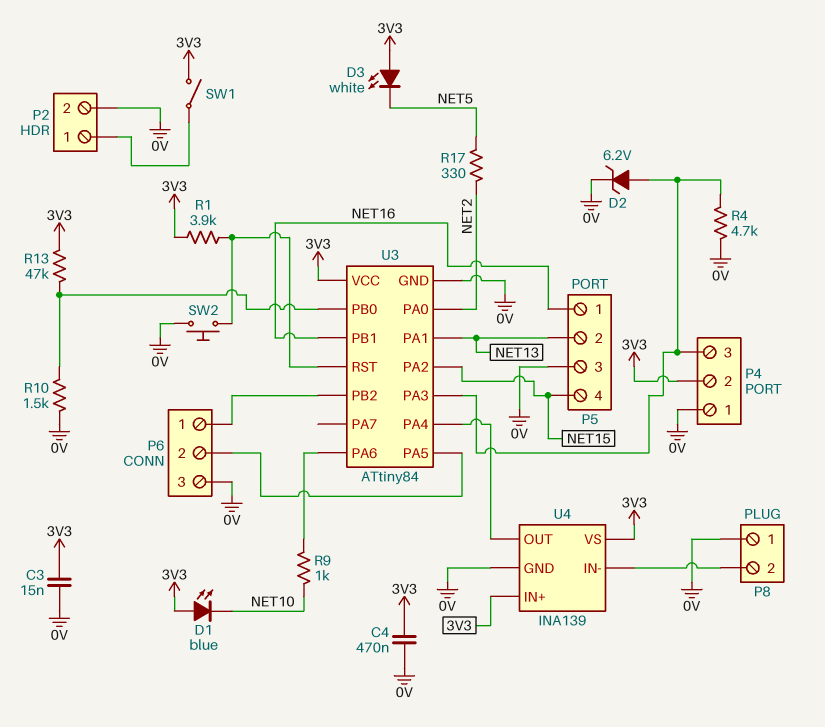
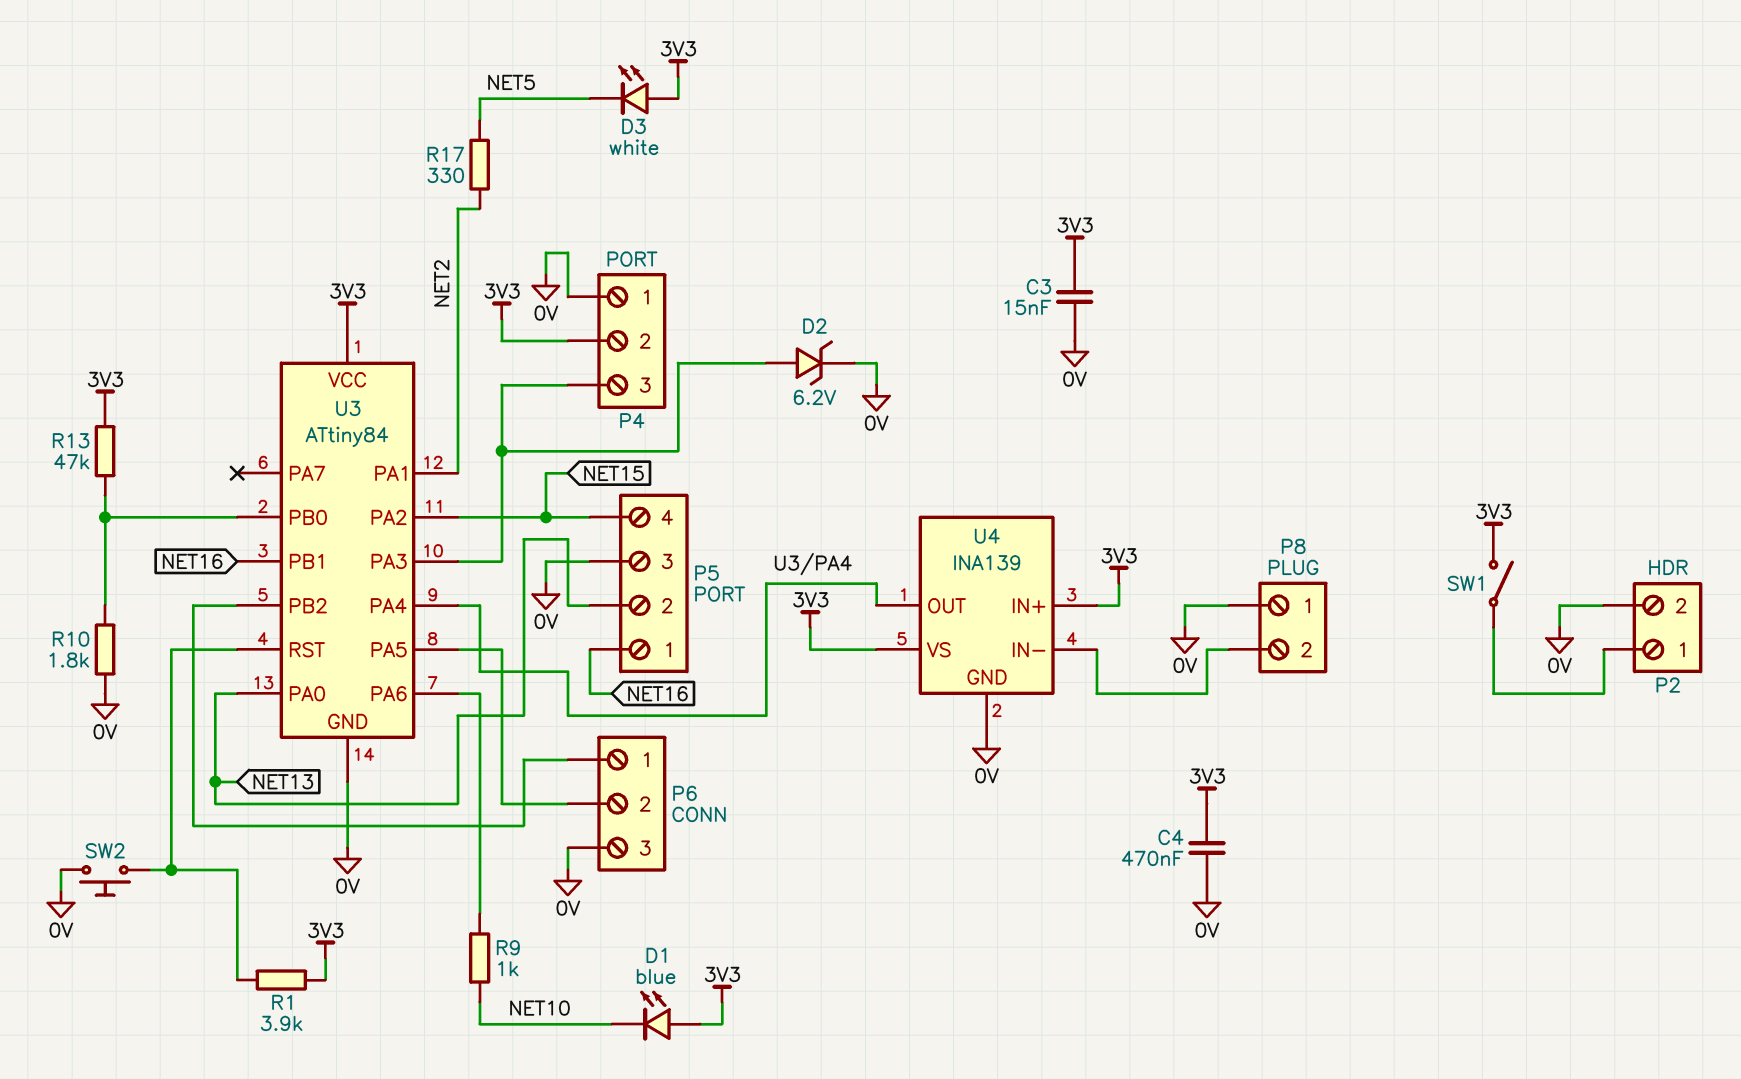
R4: 4.7k (0V, P4/3) -> none
R10: 1.5k (0V, U3/PB0) -> 1.8k (0V, U3/PB0)
U3 pin PA0: NET2 -> NET13
U3 pin PA1: NET13 -> NET2

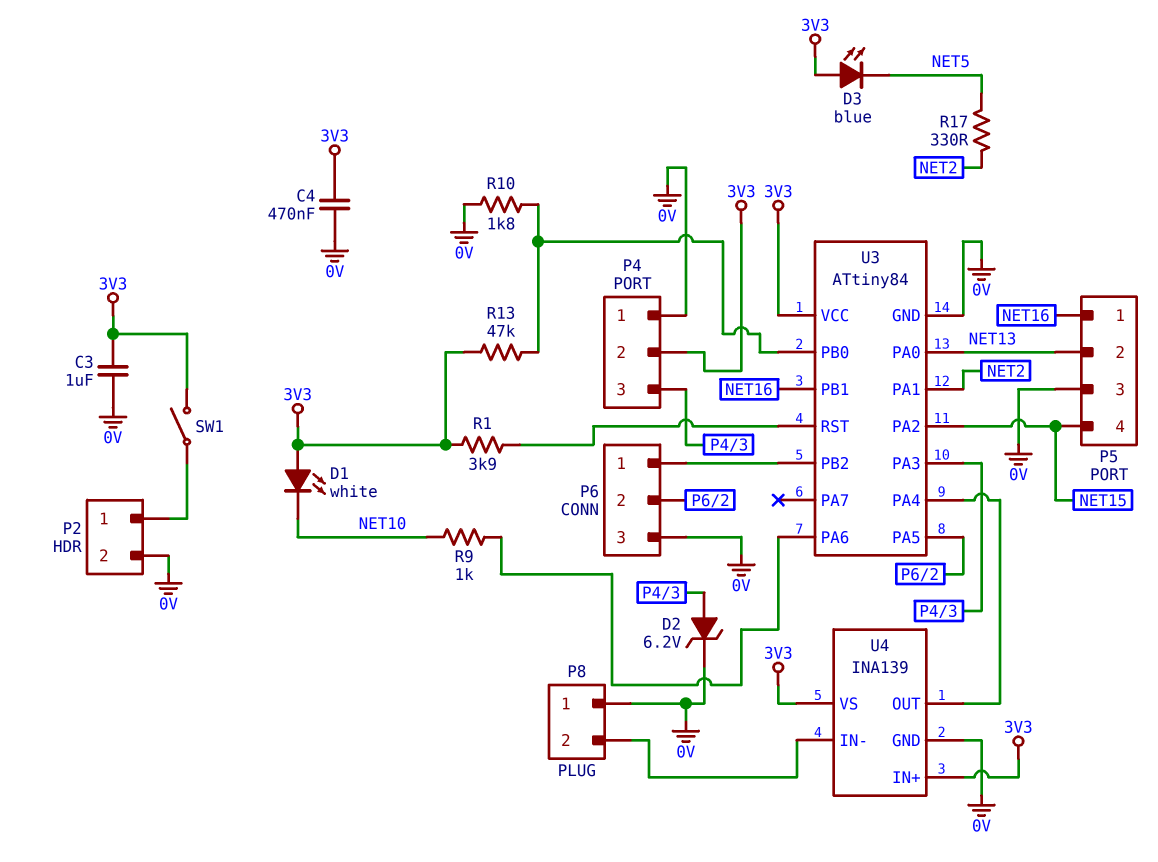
C3: 15nF (0V, 3V3) -> 1uF (0V, 3V3)
D1: LED blue (A 3V3, K NET10) -> LED white (A 3V3, K NET10)
D3: LED white (A 3V3, K NET5) -> LED blue (A 3V3, K NET5)
SW2: button (0V, U3/RST) -> none

